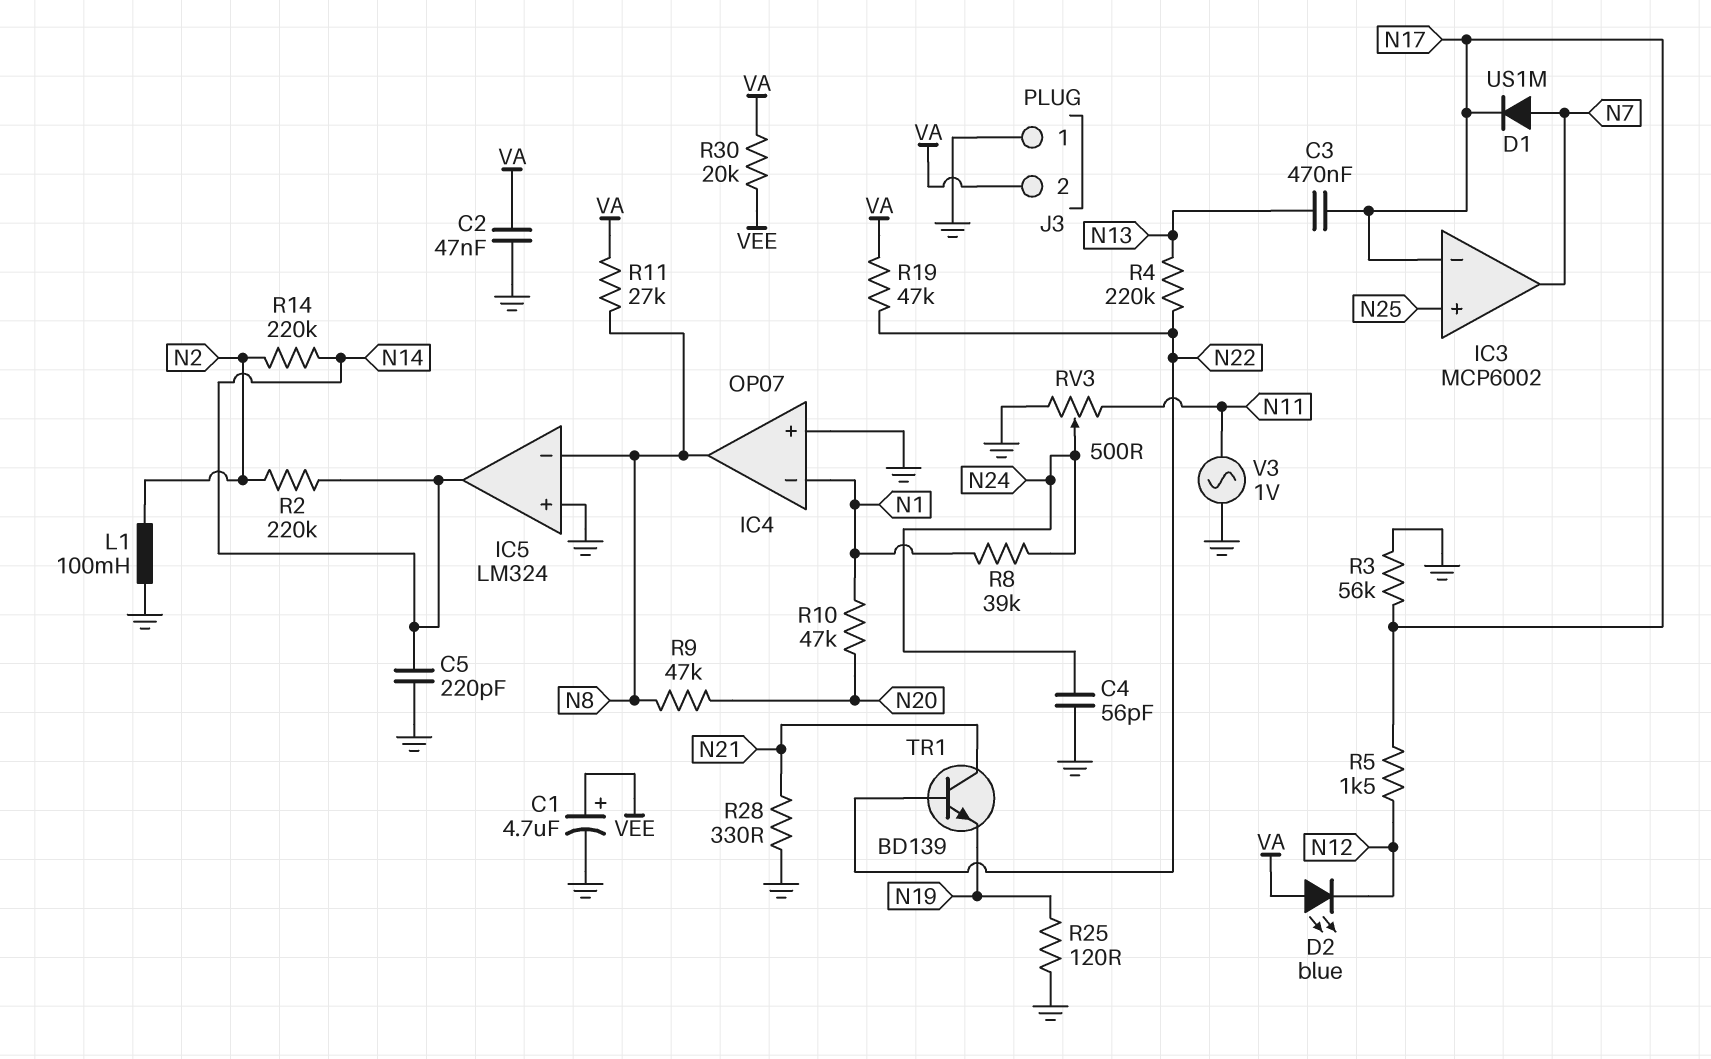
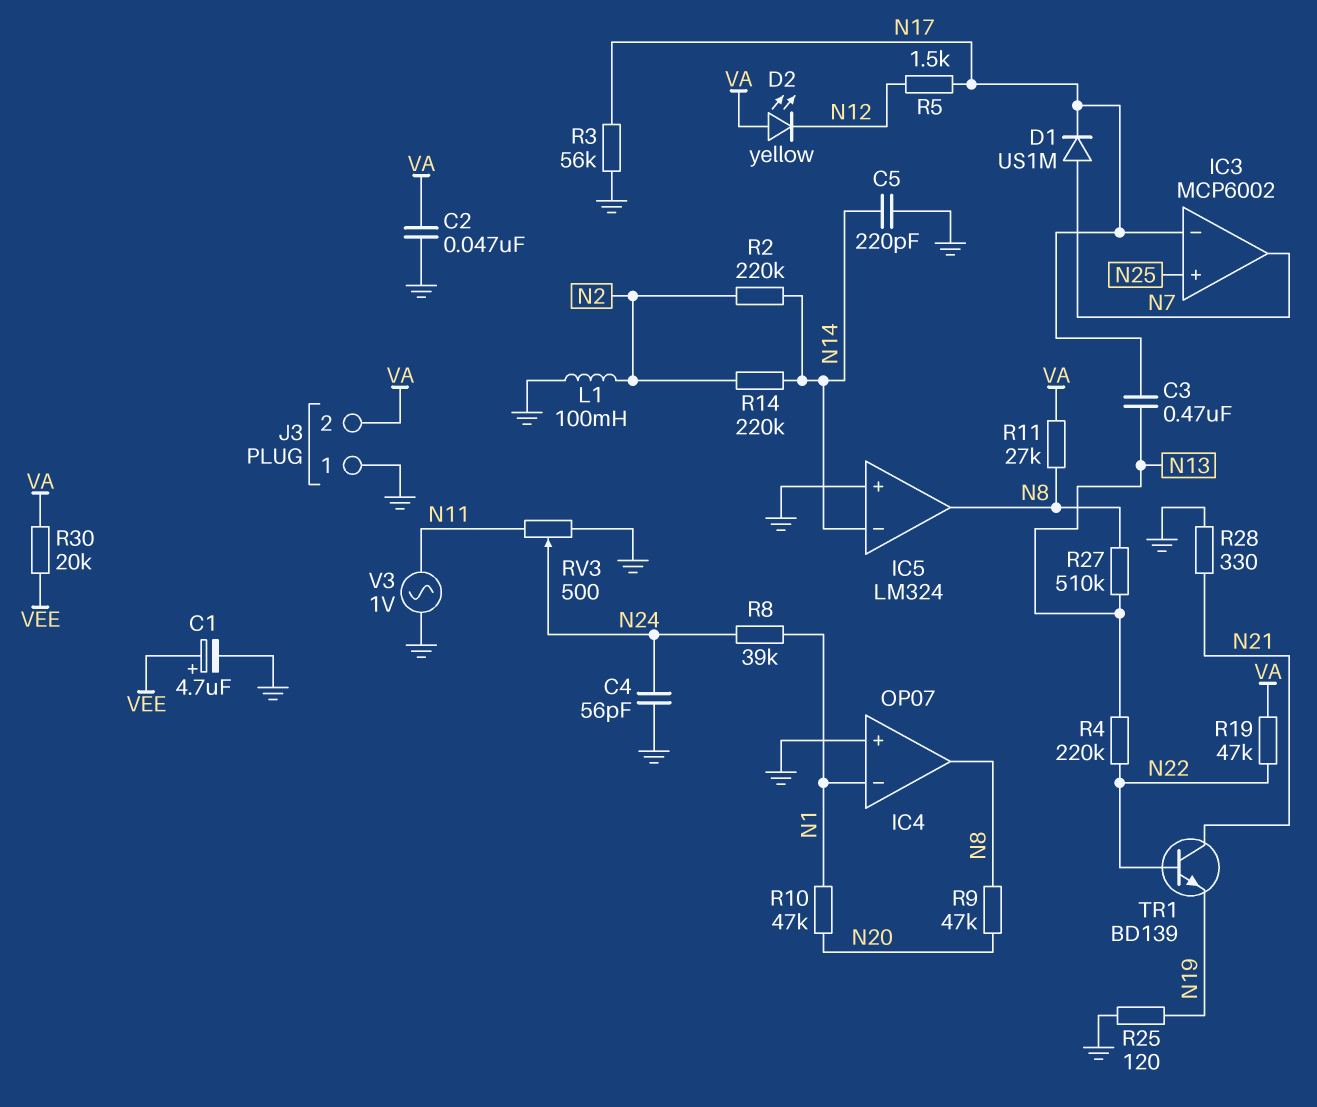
D2: LED blue (A VA, K N12) -> LED yellow (A VA, K N12)
IC5 pin in-: N8 -> N14
IC5 pin out: N14 -> N8
R27: none -> 510k (N8, N13)

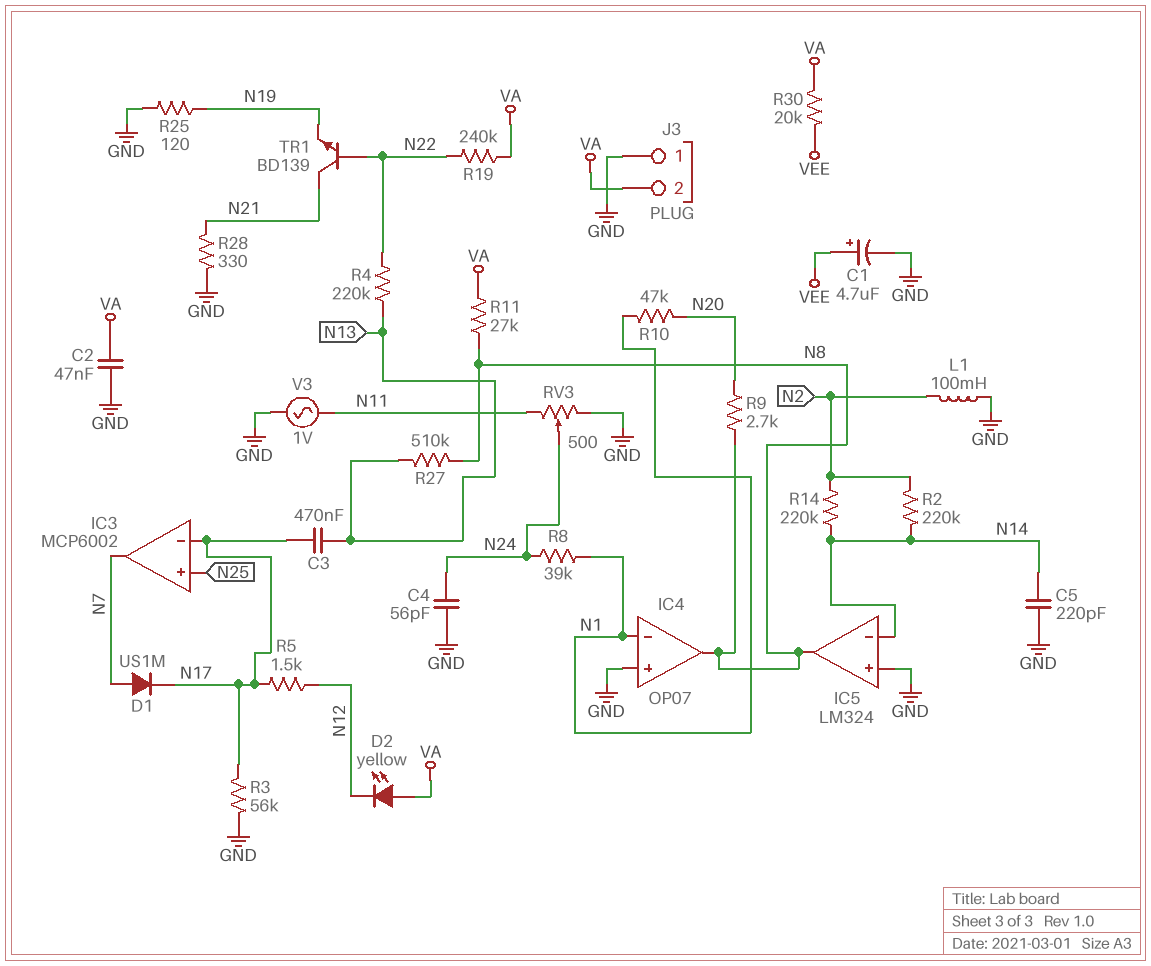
R9: 47k (N8, N20) -> 2.7k (N8, N20)
R19: 47k (N22, VA) -> 240k (N22, VA)

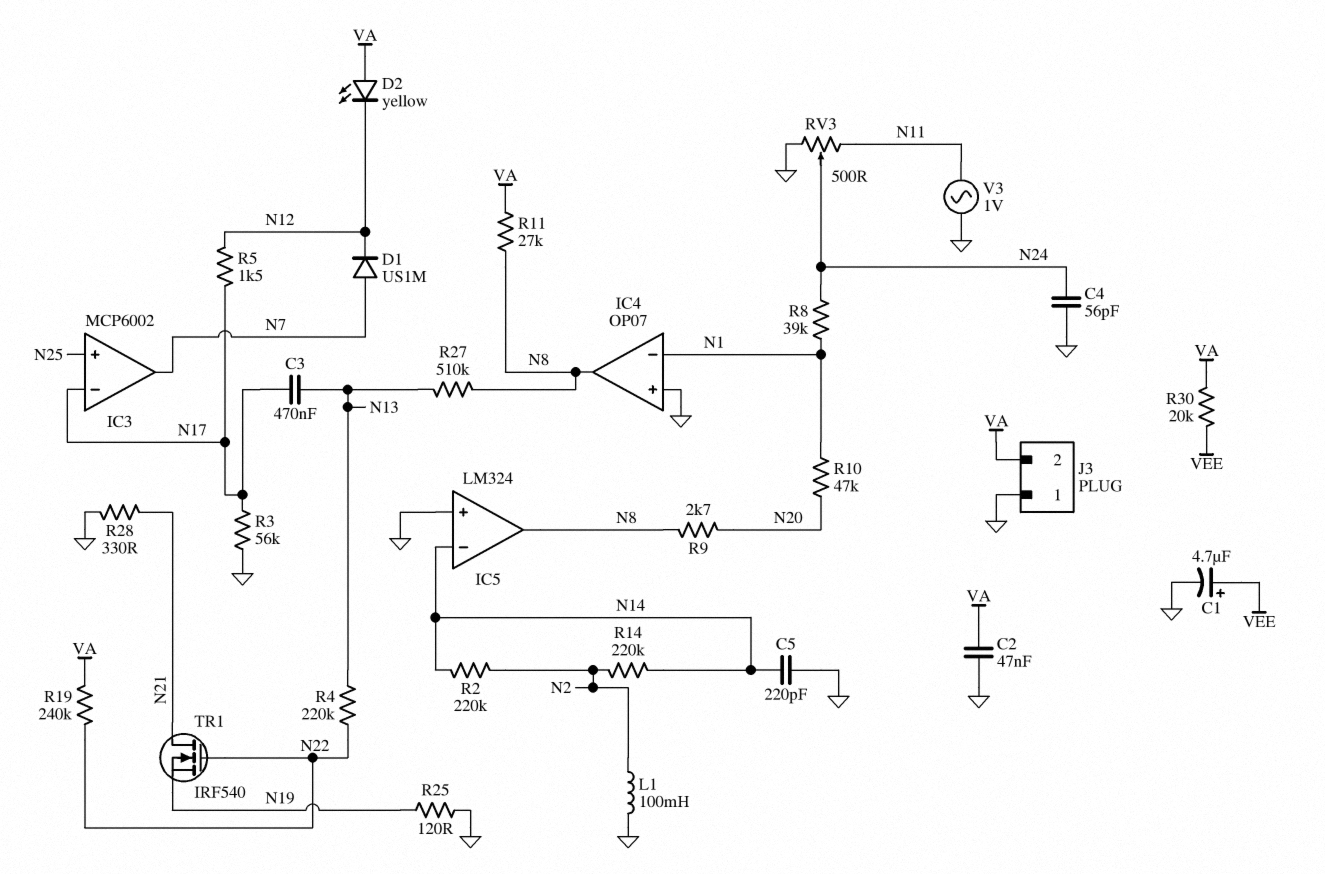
D1: diode US1M (A N7, K N17) -> diode US1M (A N7, K N12)
TR1: NPN BD139 (B N22, C N21, E N19) -> NMOS IRF540 (G N22, D N21, S N19)

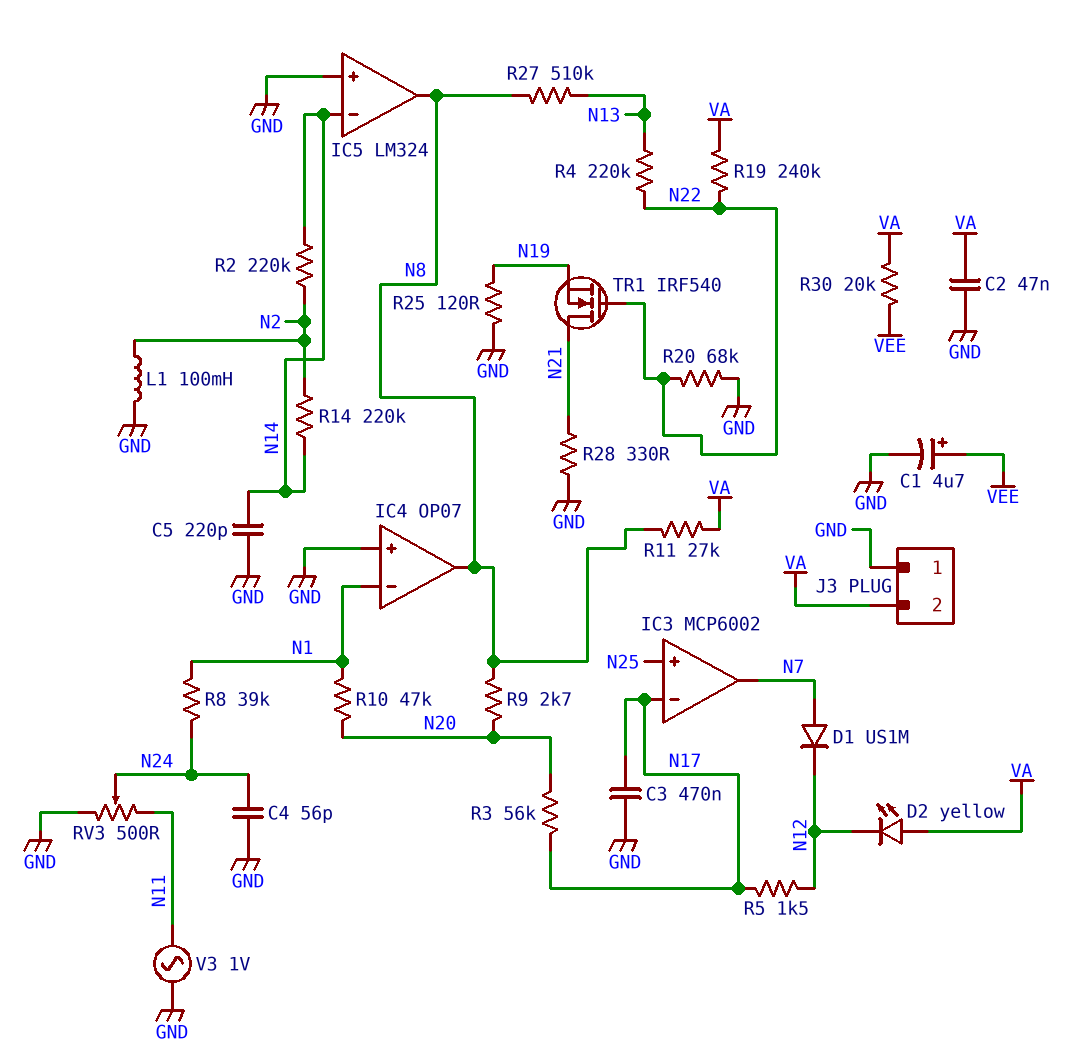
C3: 470nF (N13, N17) -> 470nF (GND, N17)
R3: 56k (GND, N17) -> 56k (N17, N20)
R20: none -> 68k (GND, N22)

